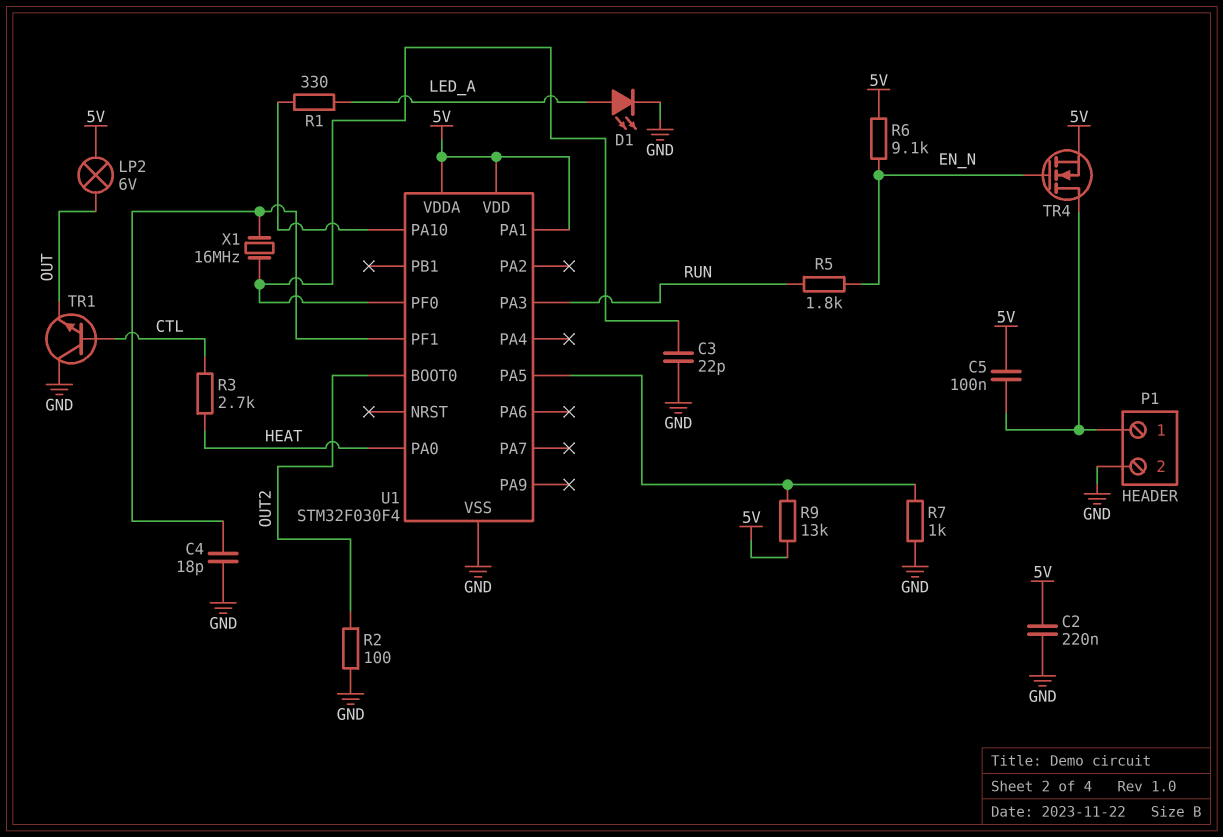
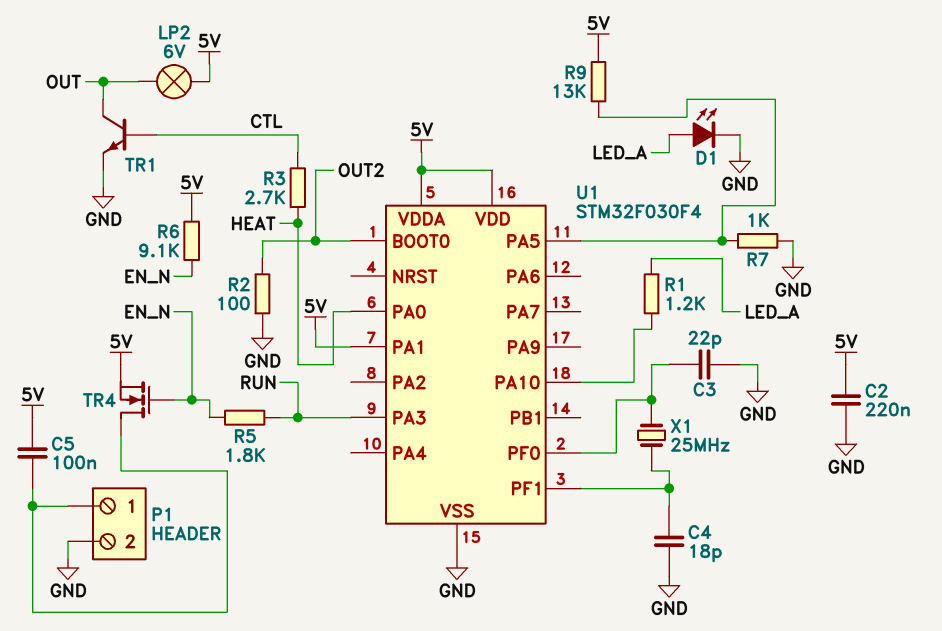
R1: 330 (LED_A, U1/PA10) -> 1.2k (LED_A, U1/PA10)
TR1: NPN (B CTL, C GND, E OUT) -> NPN (B CTL, C OUT, E GND)
X1: 16MHz (U1/PF0, U1/PF1) -> 25MHz (U1/PF0, U1/PF1)

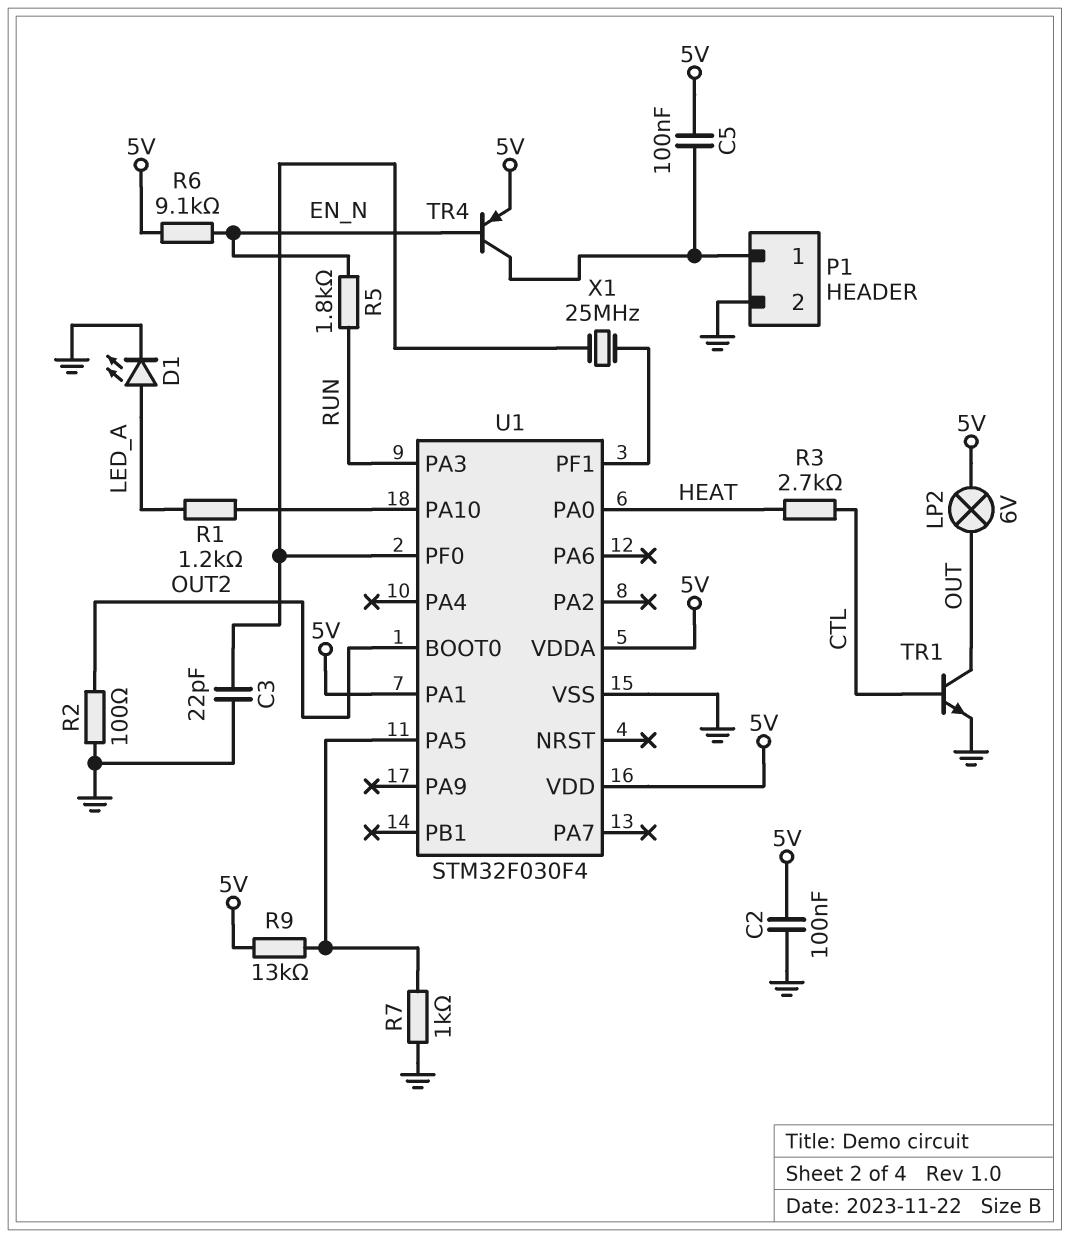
C2: 220nF (5V, GND) -> 100nF (5V, GND)
C4: 18pF (GND, U1/PF1) -> none
TR4: NMOS (G EN_N, D P1/1, S 5V) -> PNP (B EN_N, C P1/1, E 5V)

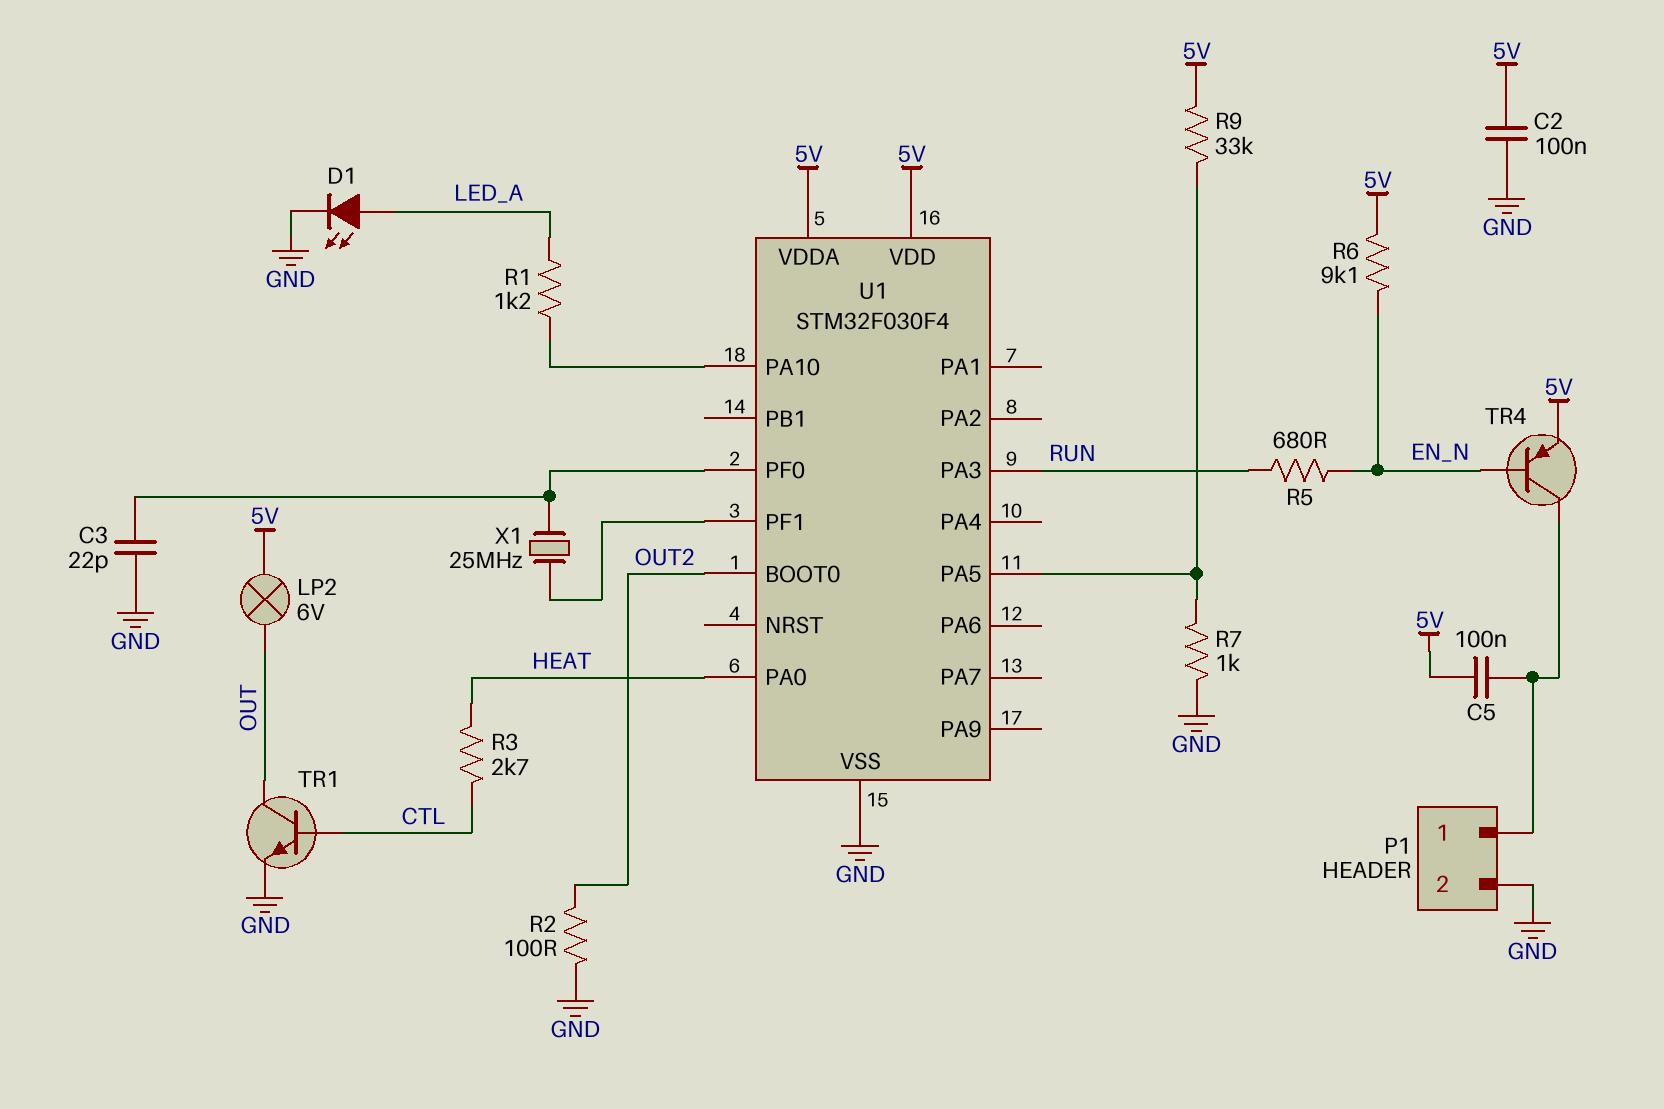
R5: 1.8k (EN_N, RUN) -> 680 (EN_N, RUN)
R9: 13k (5V, U1/PA5) -> 33k (5V, U1/PA5)
U1 pin PA1: 5V -> none

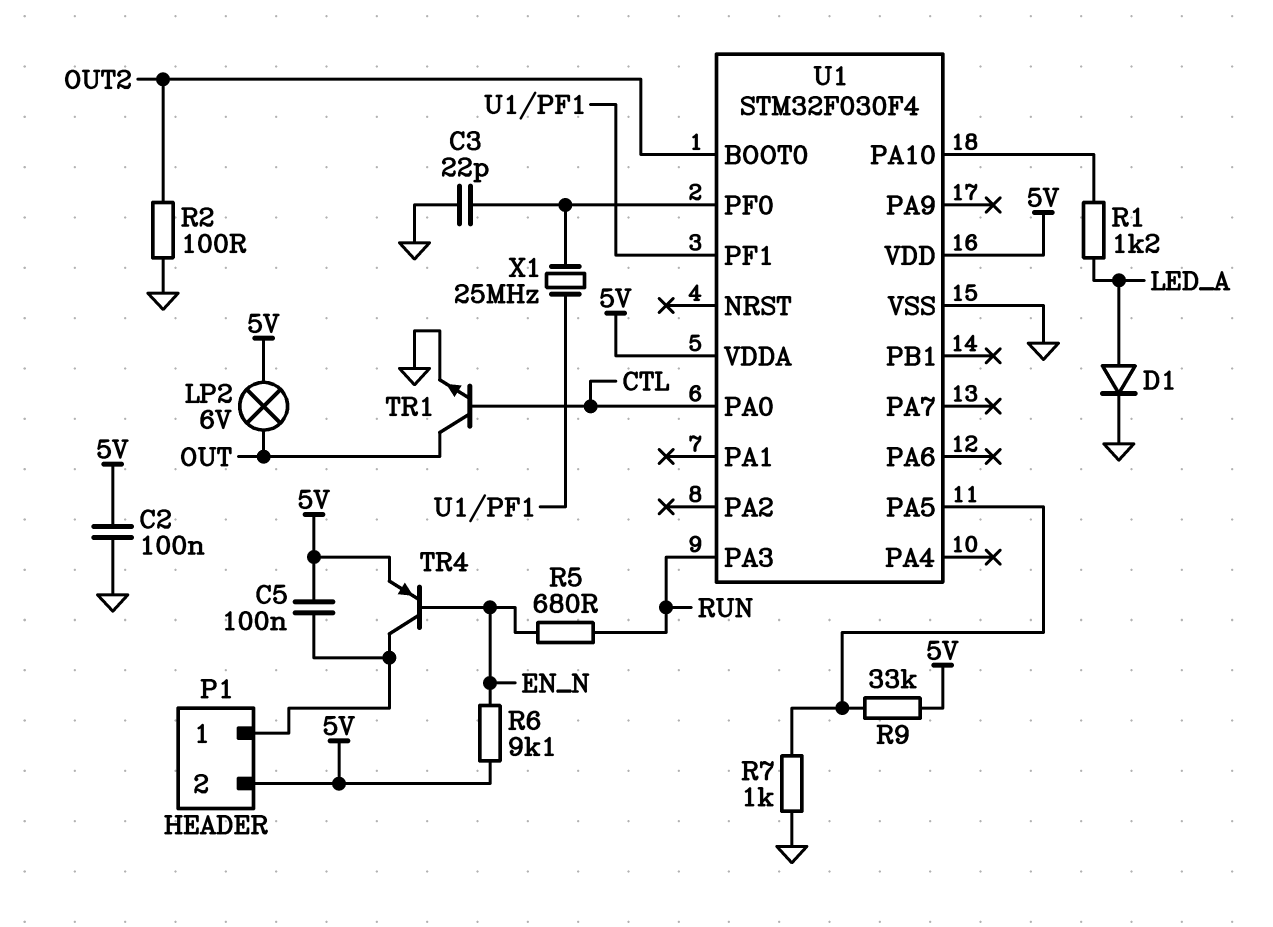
D1: LED (A LED_A, K GND) -> diode (A LED_A, K GND)
P1 pin 2: GND -> 5V
R3: 2.7k (CTL, HEAT) -> none
U1 pin PA0: HEAT -> CTL

